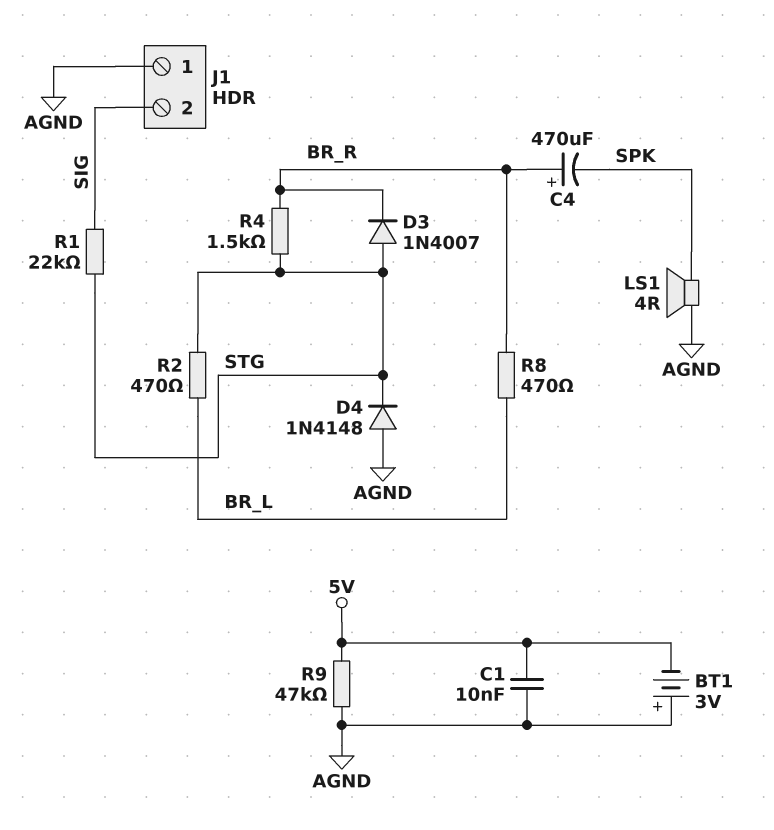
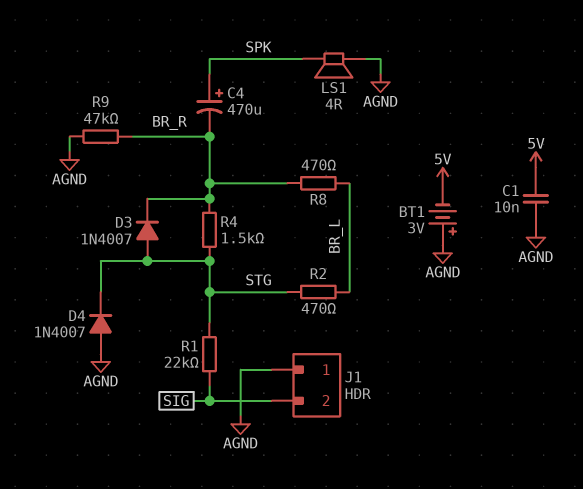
C4: 470uF (plus BR_R, minus SPK) -> 470uF (plus SPK, minus BR_R)
D4: diode 1N4148 (A AGND, K STG) -> diode 1N4007 (A AGND, K STG)
R9: 47k (5V, AGND) -> 47k (AGND, BR_R)

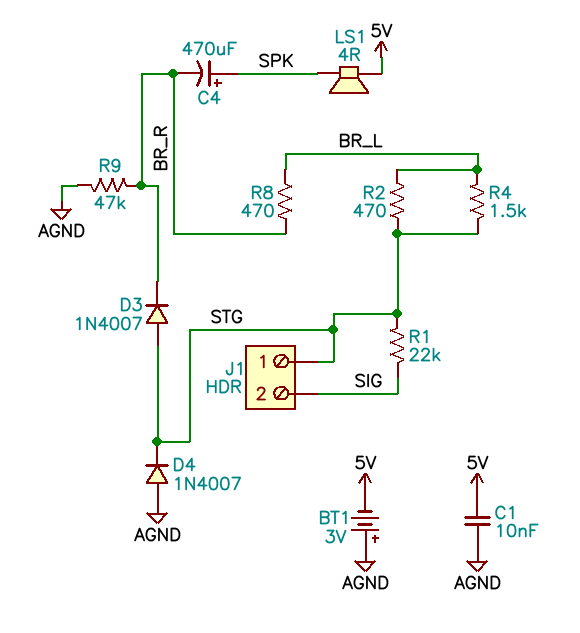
J1 pin 1: AGND -> STG
LS1: speaker 4R (AGND, SPK) -> speaker 4R (5V, SPK)
R4: 1.5k (BR_R, STG) -> 1.5k (BR_L, STG)

